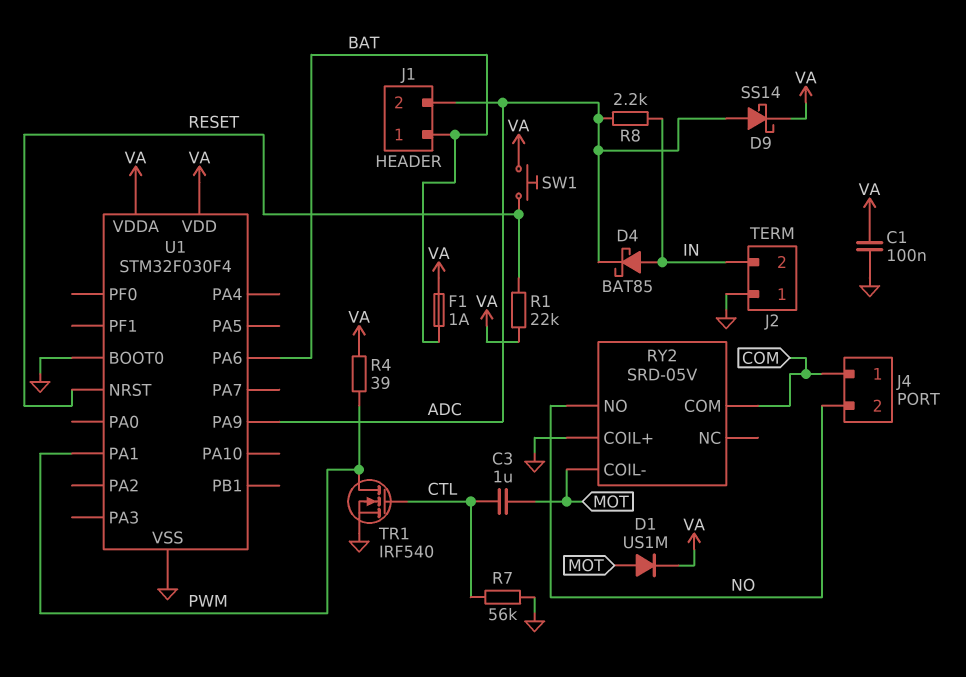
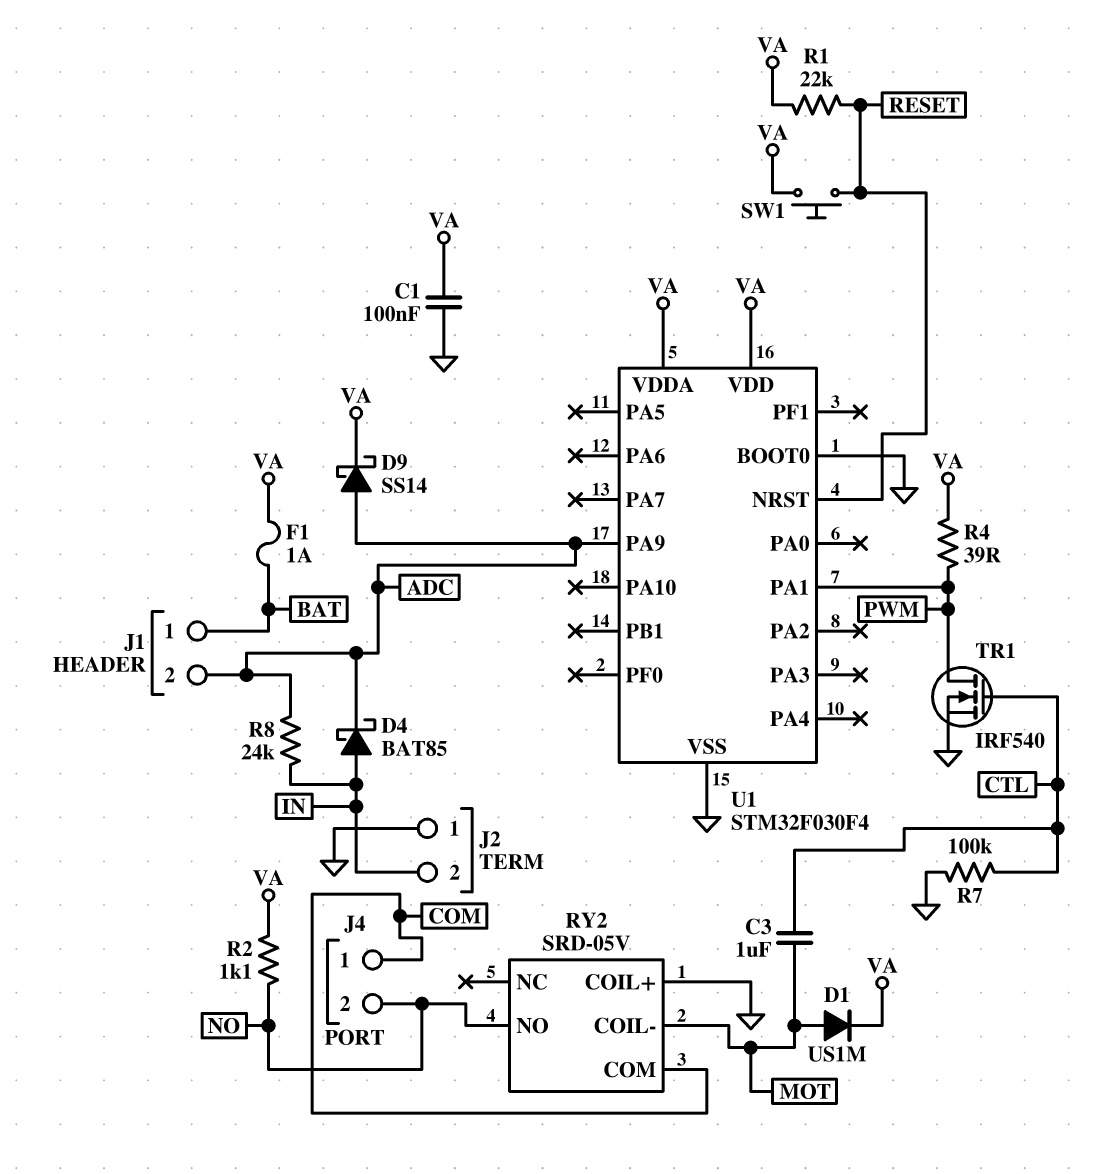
R2: none -> 1.1k (NO, VA)
R7: 56k (CTL, GND) -> 100k (CTL, GND)
R8: 2.2k (ADC, IN) -> 24k (ADC, IN)
U1 pin PA6: BAT -> none

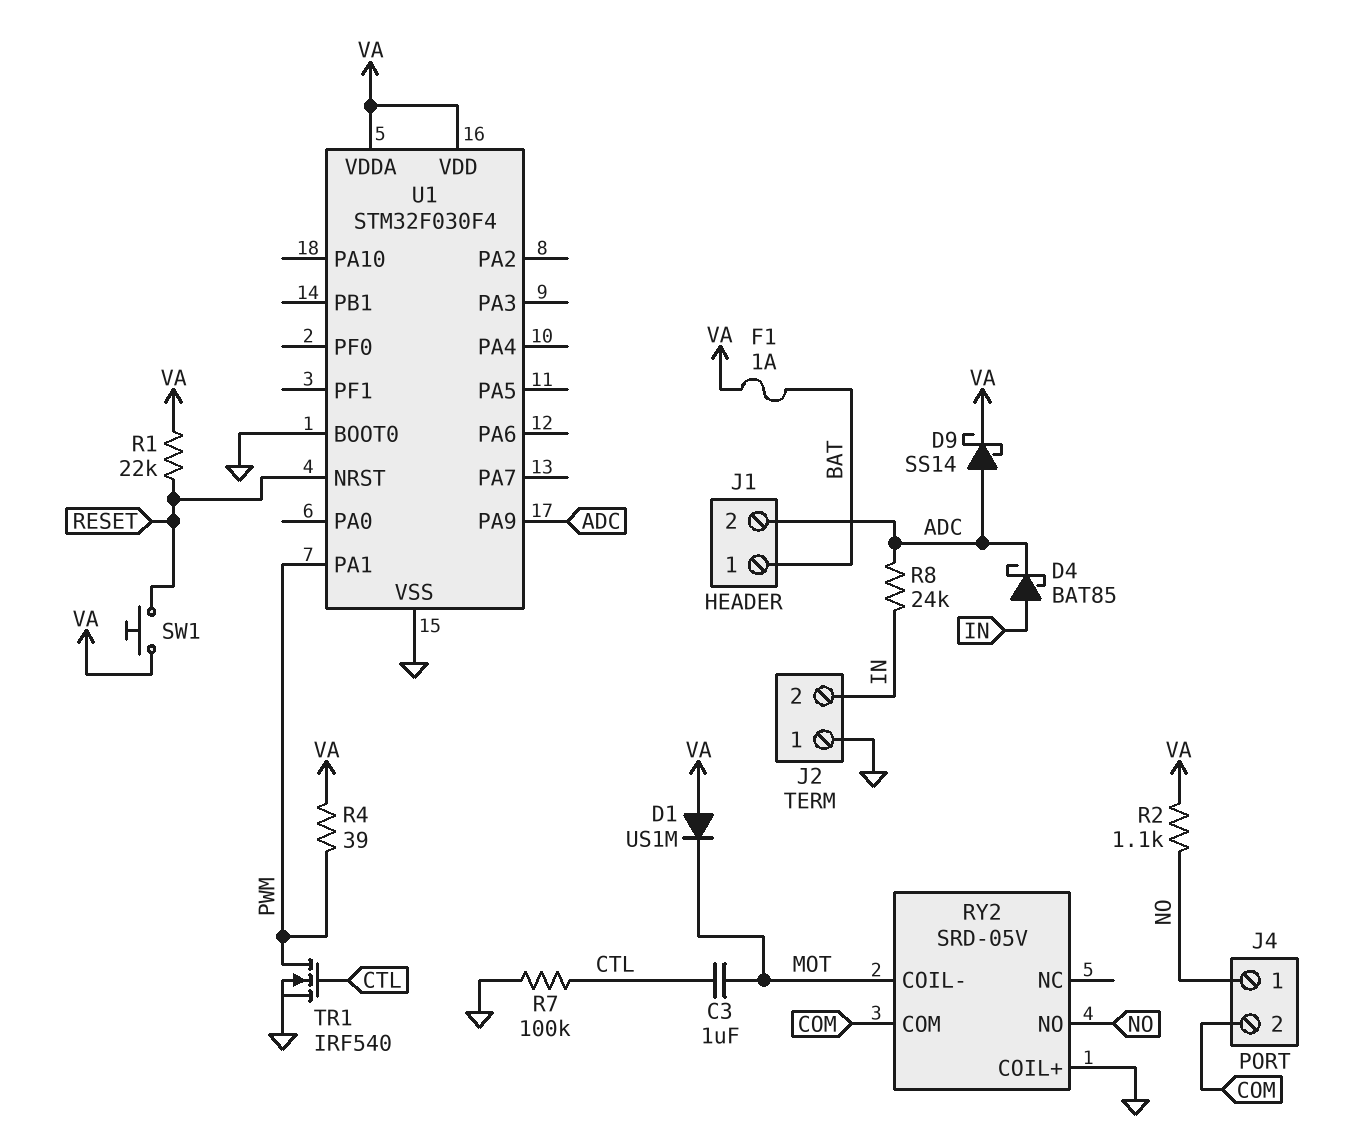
C1: 100nF (GND, VA) -> none
D1: diode US1M (A MOT, K VA) -> diode US1M (A VA, K MOT)
J4 pin 1: COM -> NO
J4 pin 2: NO -> COM

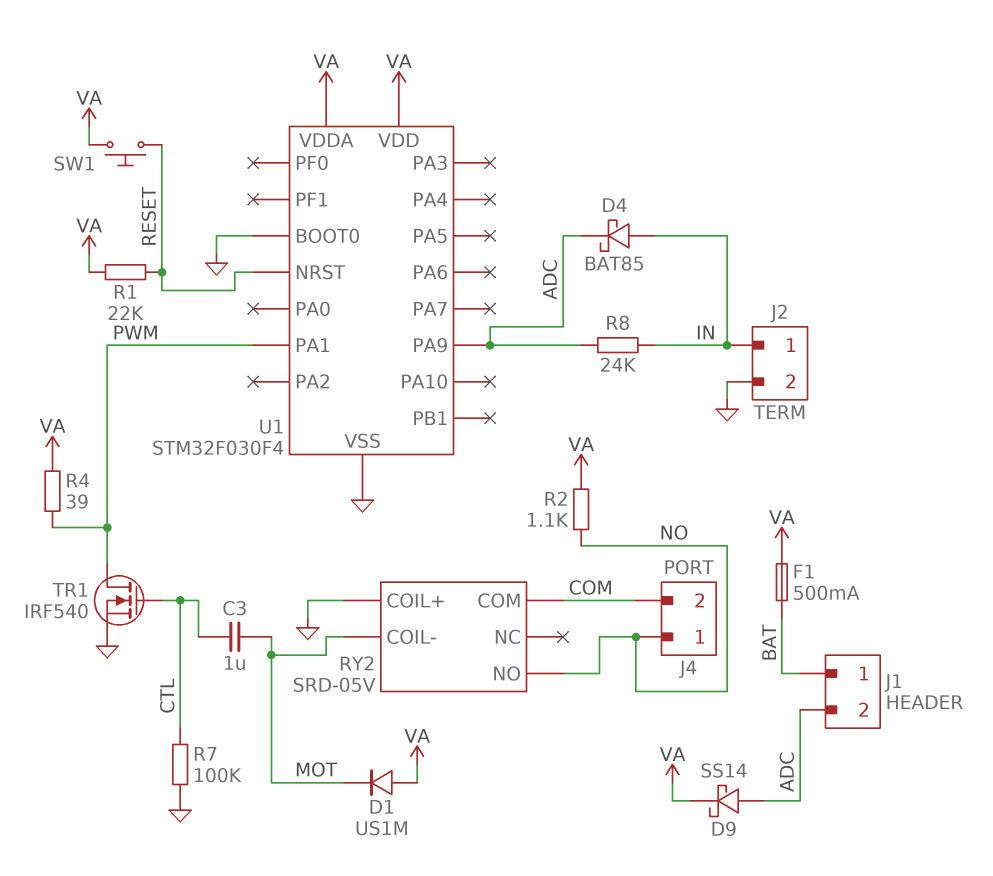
F1: 1A (BAT, VA) -> 500mA (BAT, VA)
J2 pin 1: GND -> IN
J2 pin 2: IN -> GND

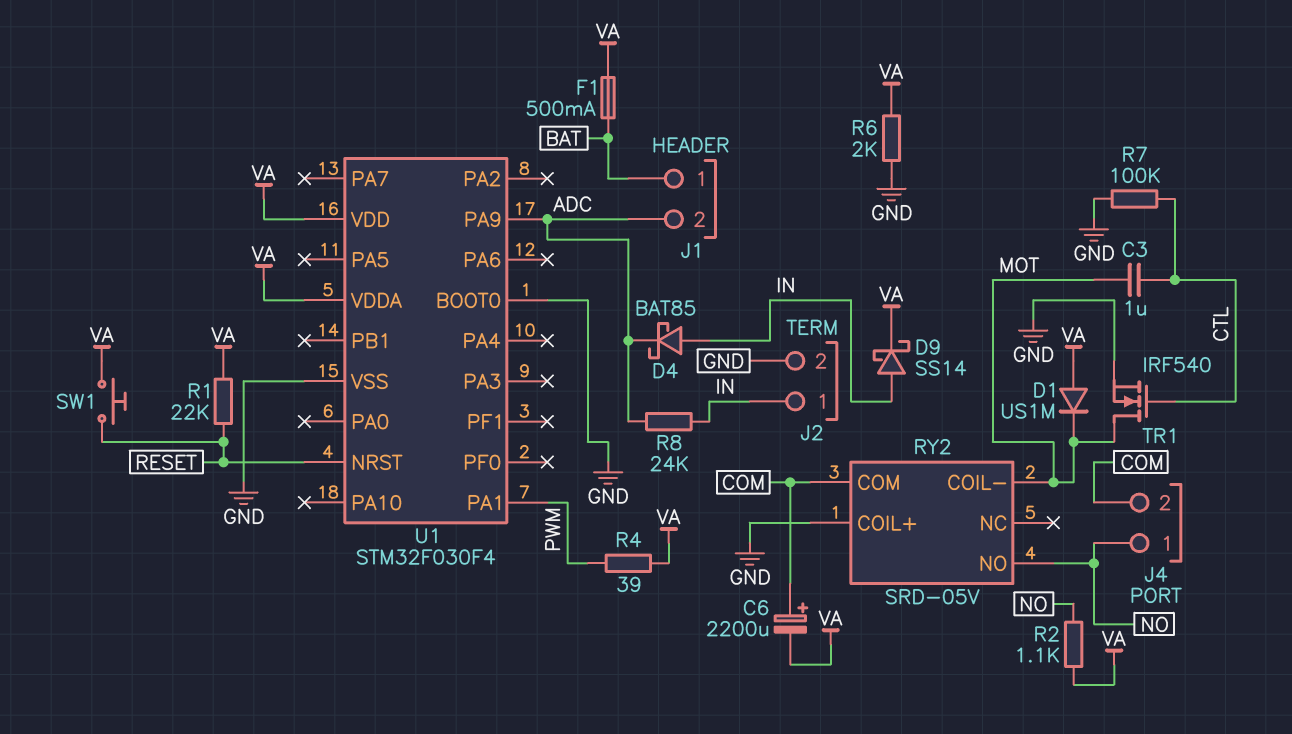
C6: none -> 2200uF (plus COM, minus VA)
D9: schottky SS14 (A ADC, K VA) -> schottky SS14 (A IN, K VA)
R6: none -> 2k (GND, VA)
TR1: NMOS IRF540 (G CTL, D PWM, S GND) -> NMOS IRF540 (G CTL, D MOT, S GND)

